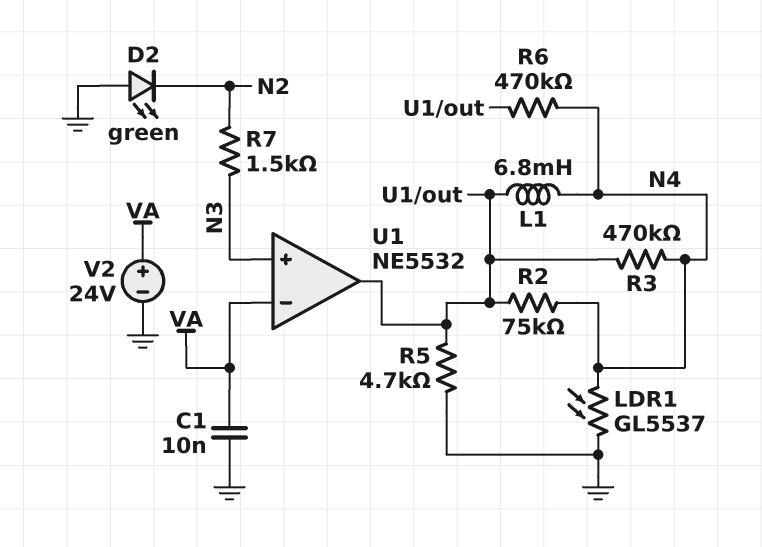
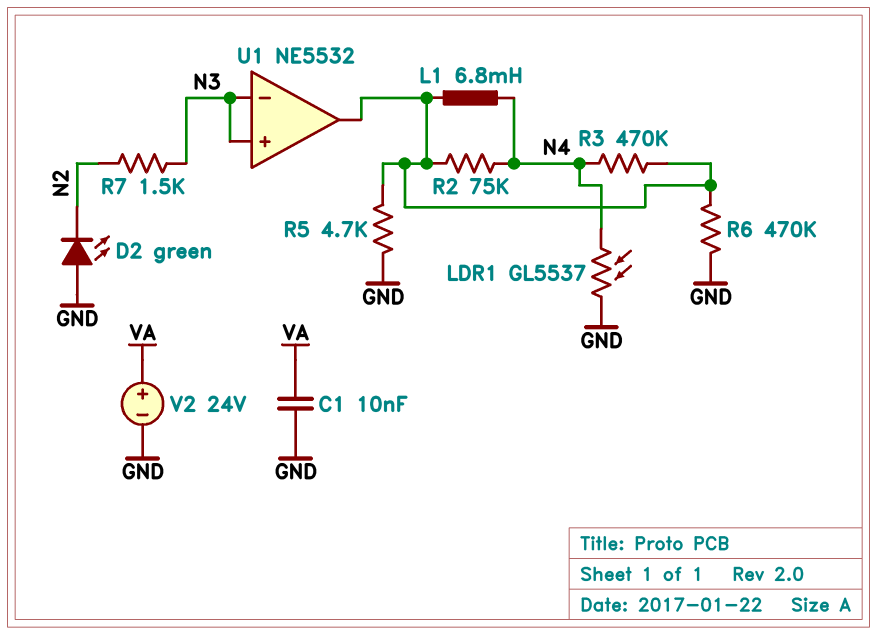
R6: 470k (N4, U1/out) -> 470k (GND, U1/out)
U1 pin in-: VA -> N3

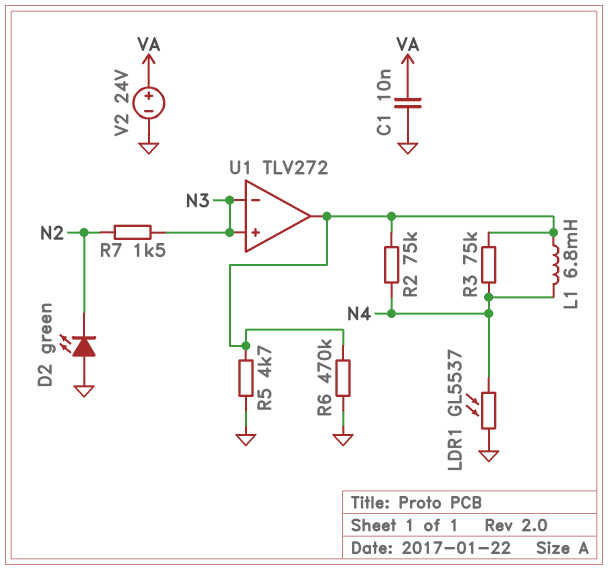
R3: 470k (N4, U1/out) -> 75k (N4, U1/out)
U1: NE5532 -> TLV272

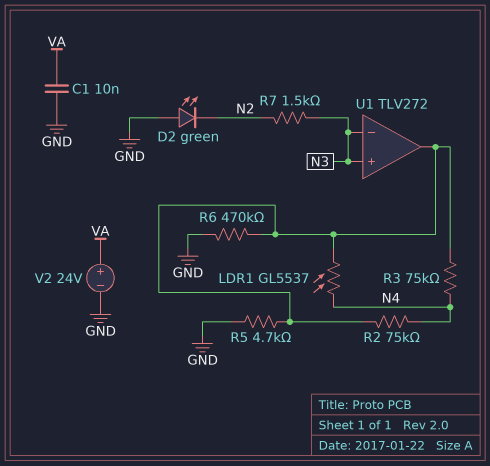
L1: 6.8mH (N4, U1/out) -> none
LDR1: GL5537 (GND, N4) -> GL5537 (N4, U1/out)

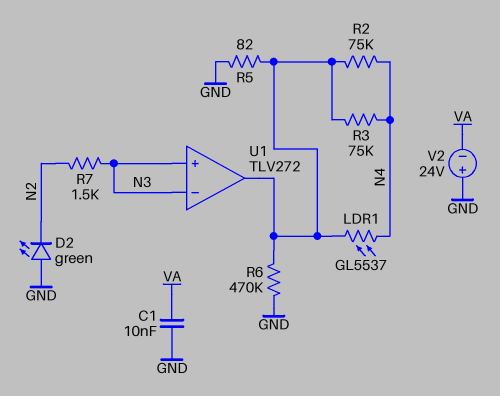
R5: 4.7k (GND, U1/out) -> 82 (GND, U1/out)
V2: 24V (plus VA, minus GND) -> 24V (plus GND, minus VA)

